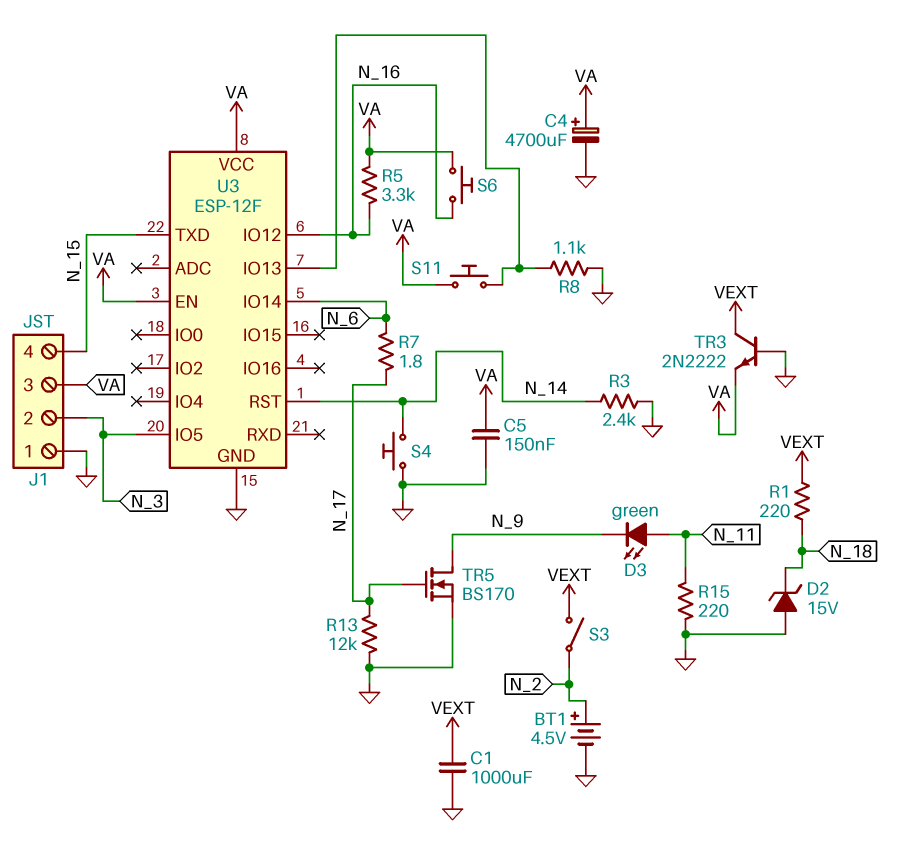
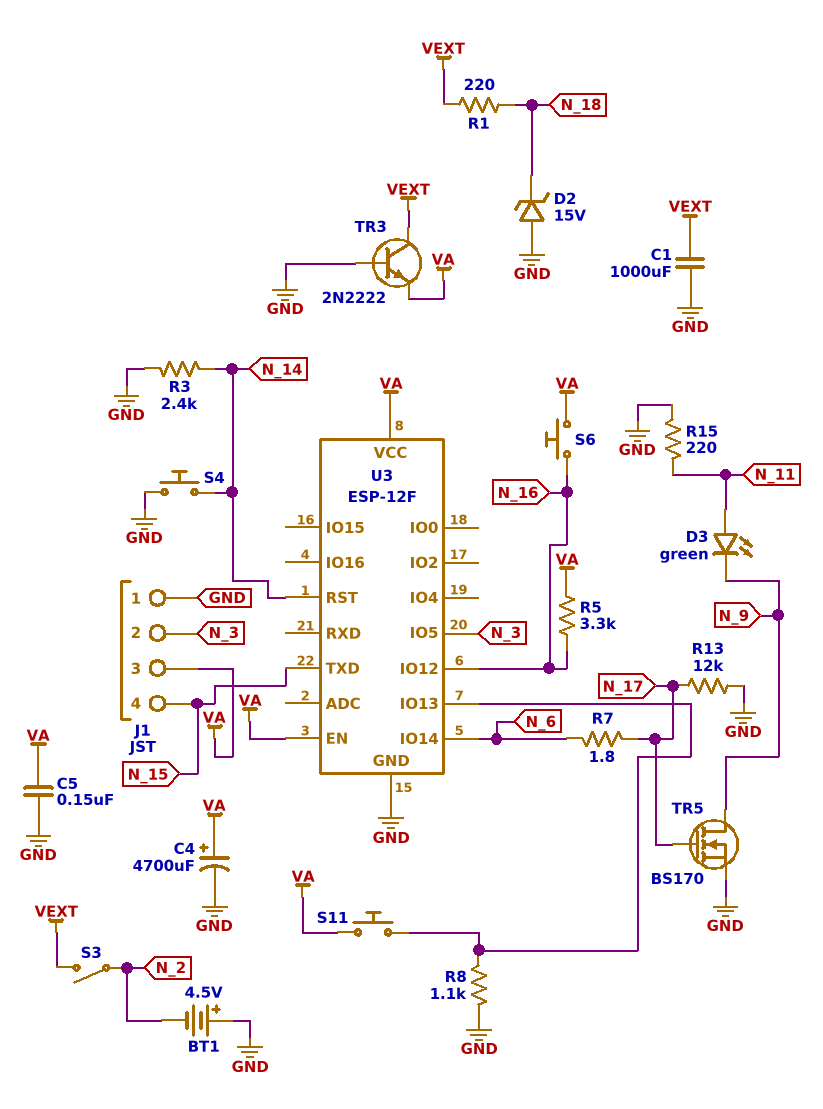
BT1: 4.5V (plus N_2, minus GND) -> 4.5V (plus GND, minus N_2)

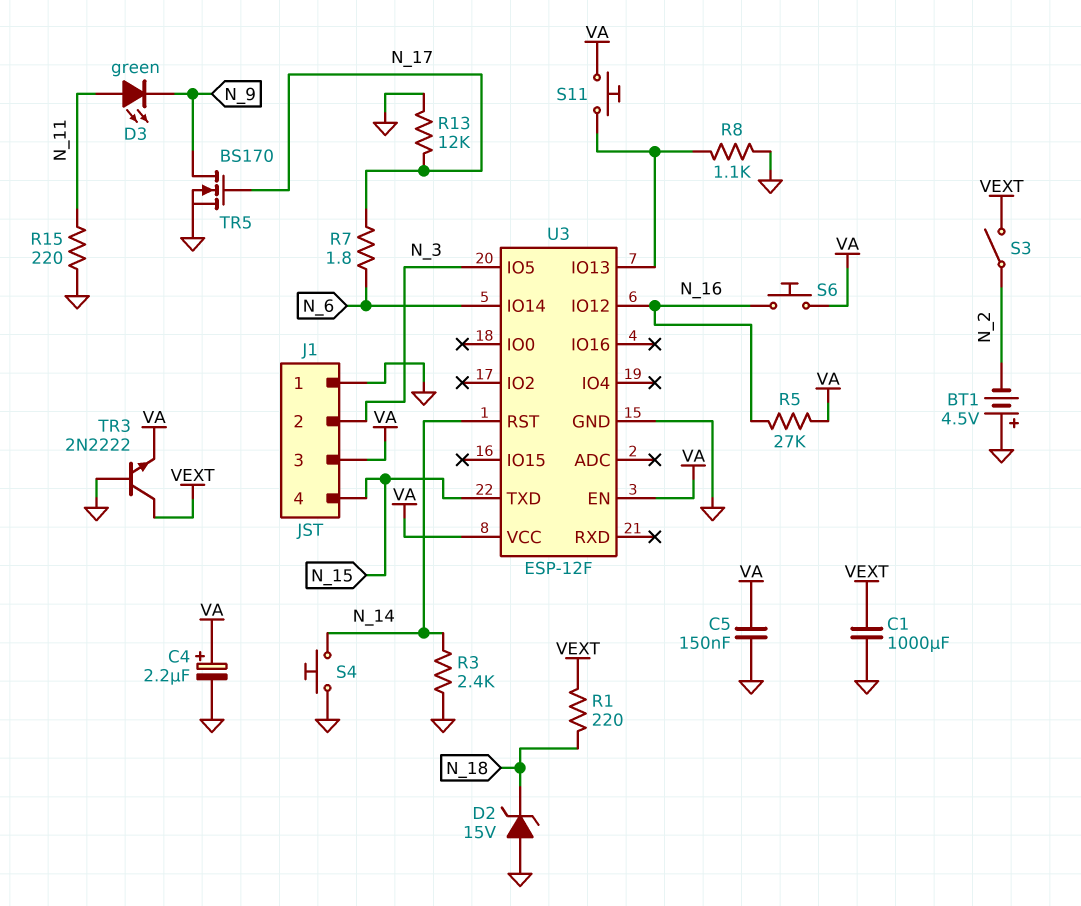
C4: 4700uF (plus VA, minus GND) -> 2.2uF (plus VA, minus GND)
R5: 3.3k (N_16, VA) -> 27k (N_16, VA)

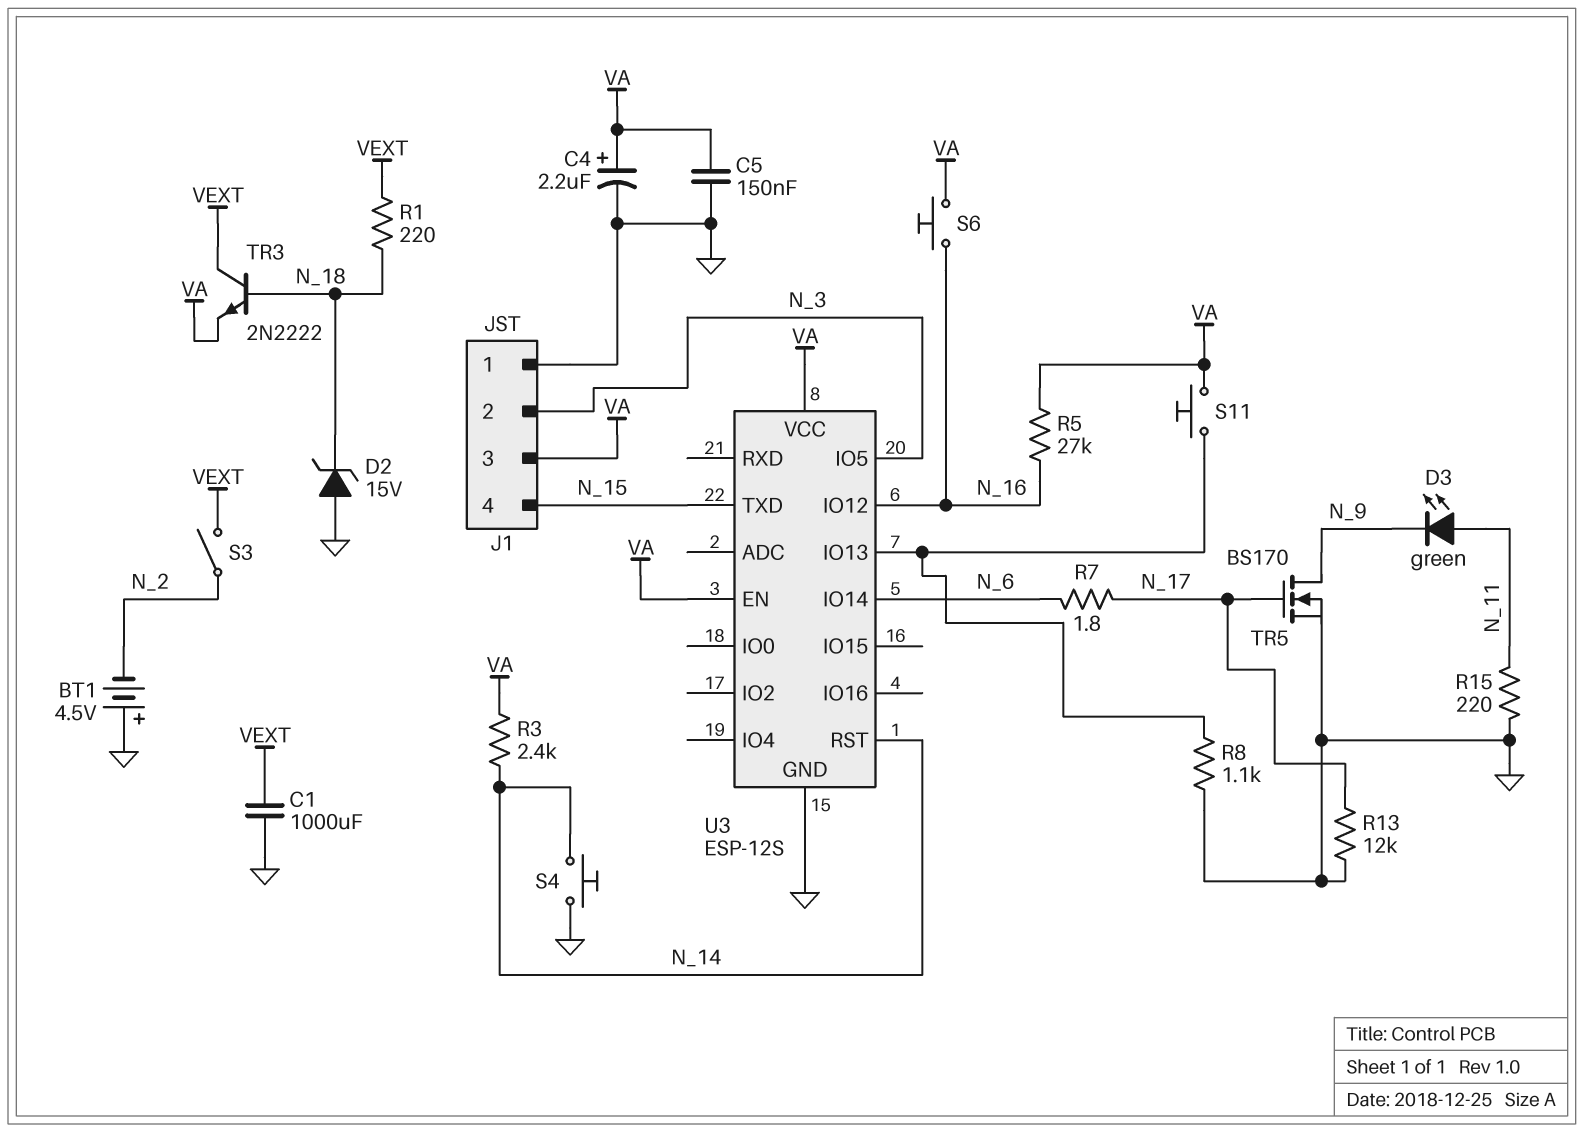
R3: 2.4k (GND, N_14) -> 2.4k (N_14, VA)
TR3: NPN 2N2222 (B GND, C VEXT, E VA) -> NPN 2N2222 (B N_18, C VEXT, E VA)
U3: ESP-12F -> ESP-12S

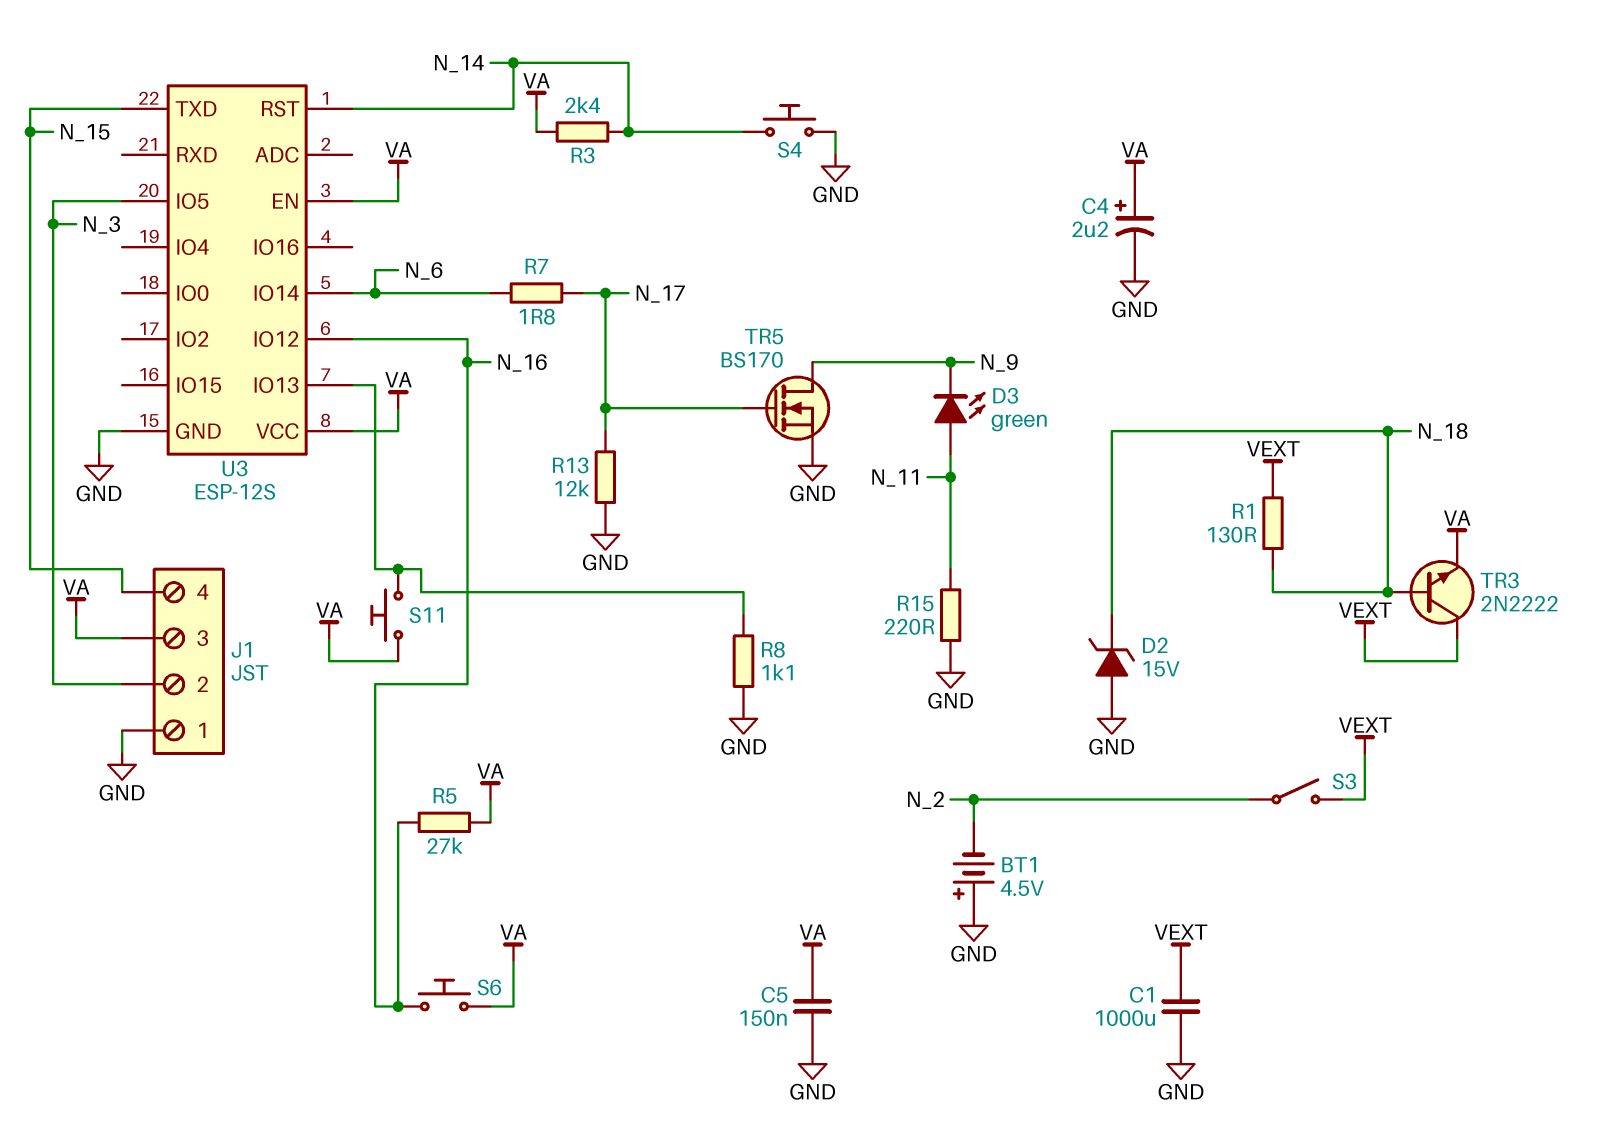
R1: 220 (N_18, VEXT) -> 130 (N_18, VEXT)

